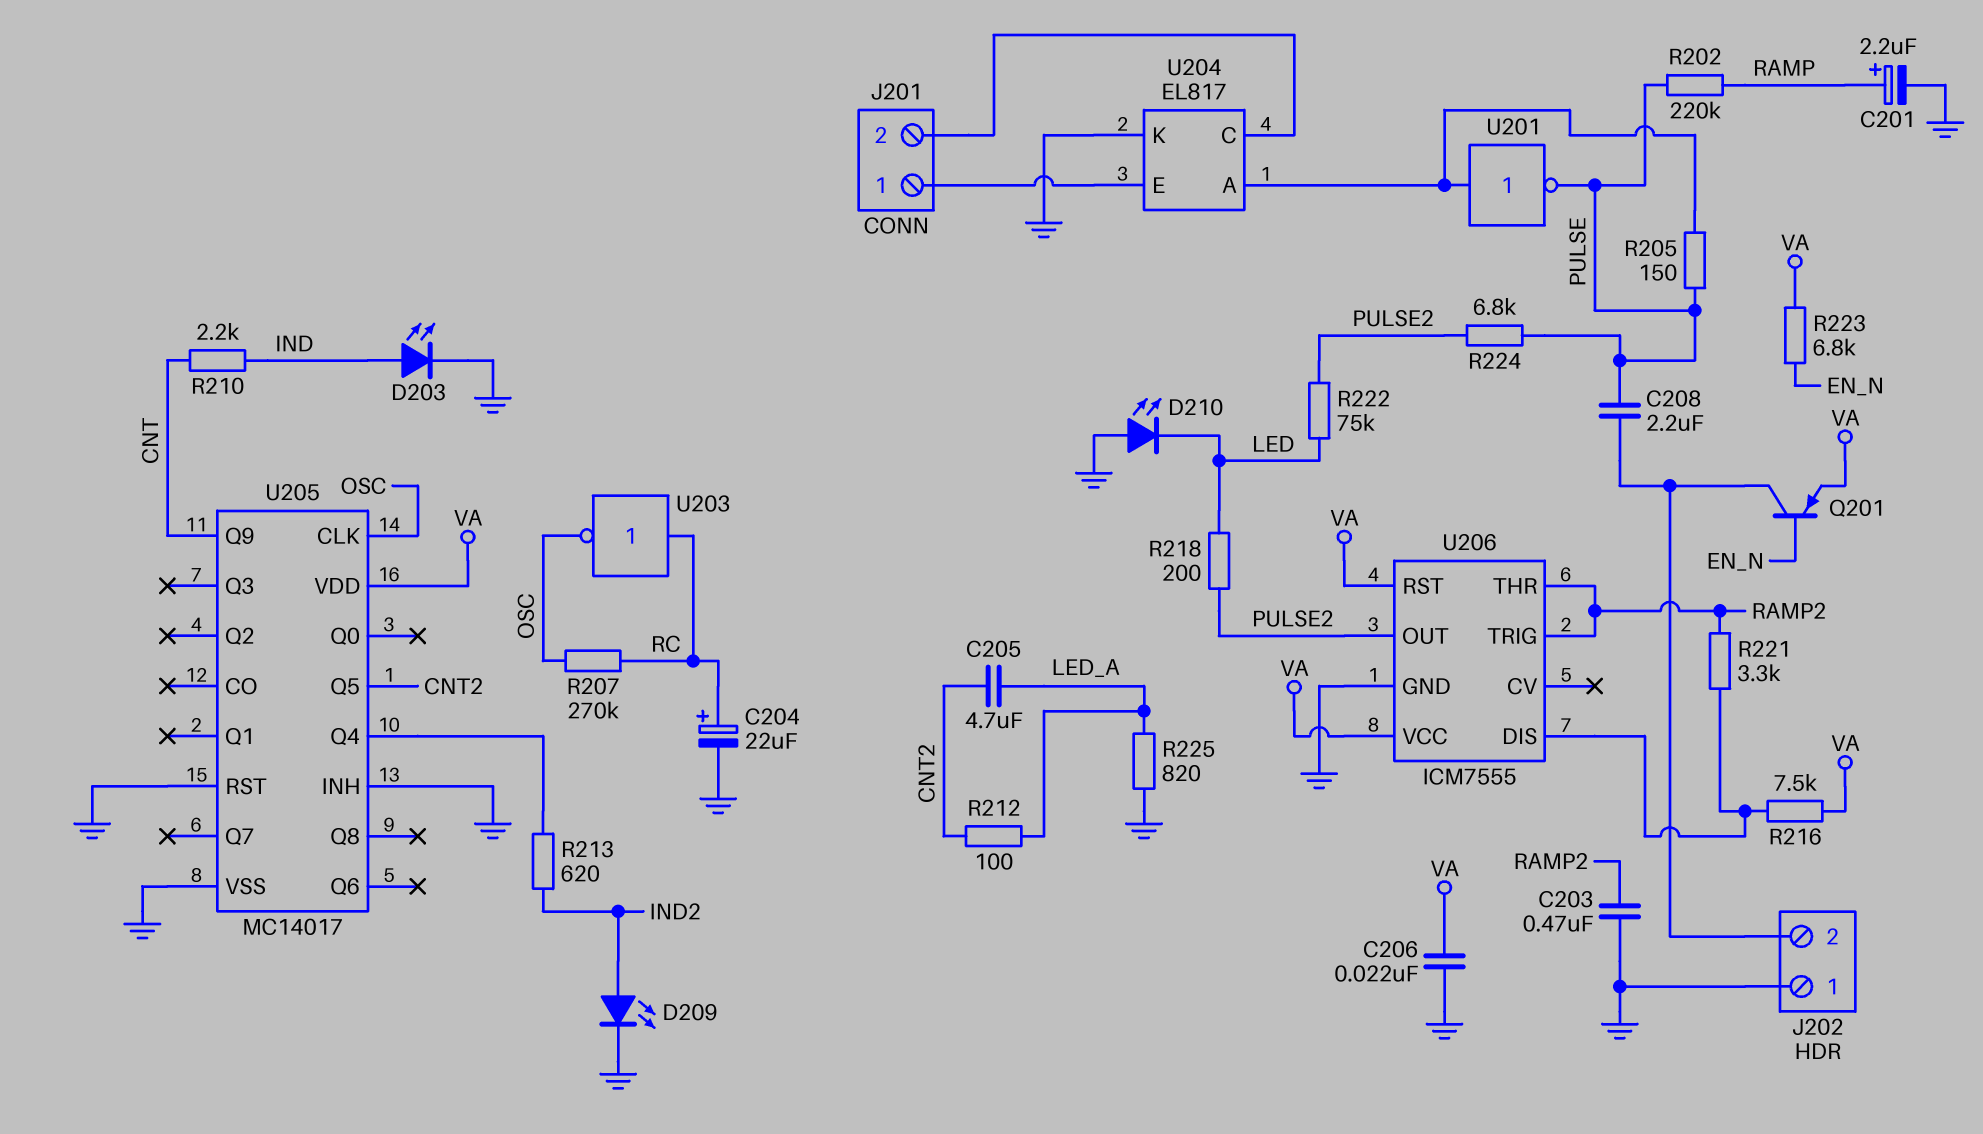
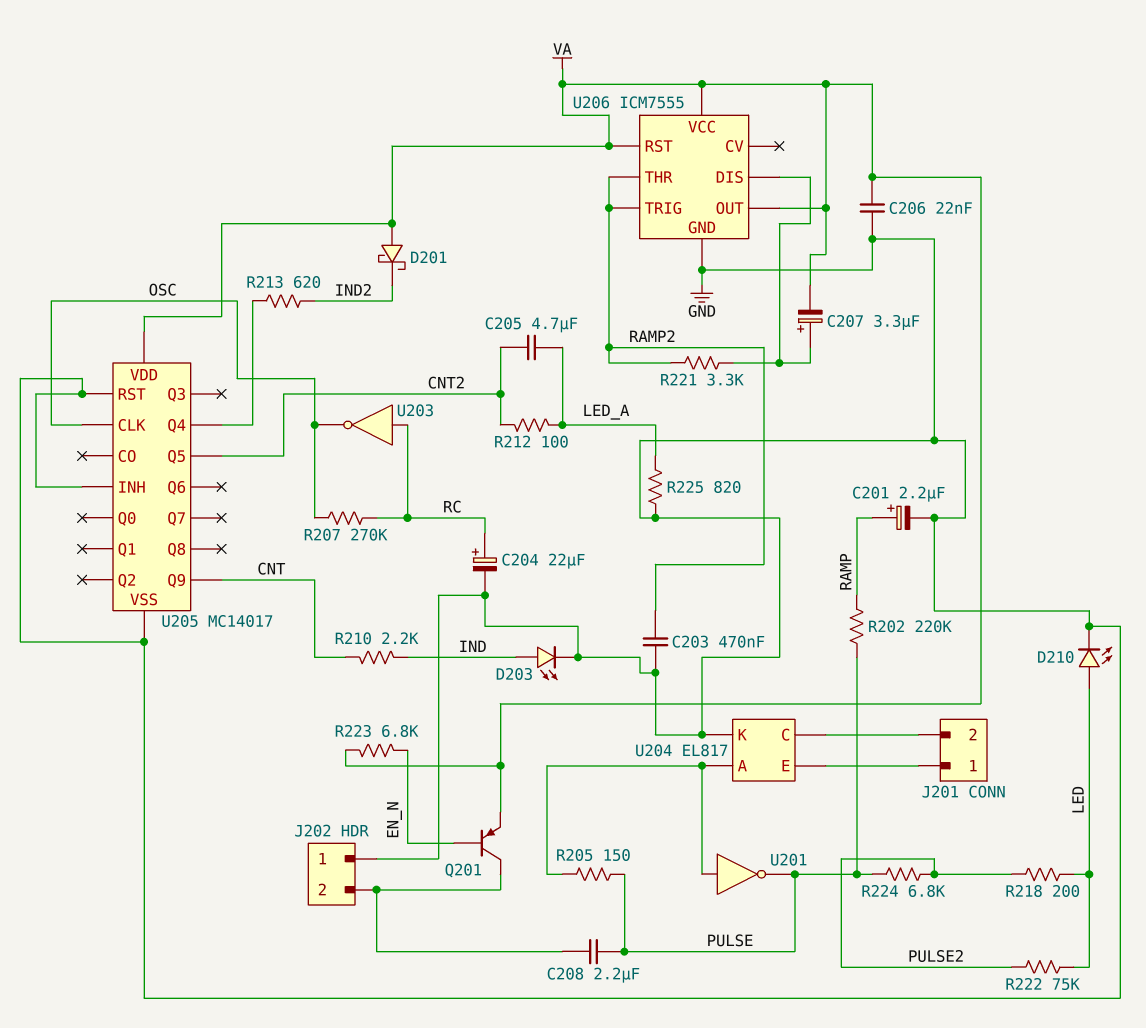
C207: none -> 3.3uF (plus U206/DIS, minus VA)
D201: none -> schottky (A VA, K IND2)
D209: LED (A IND2, K GND) -> none
D210: LED (A GND, K LED) -> LED (A LED, K GND)
R216: 7.5k (U206/DIS, VA) -> none
U206 pin OUT: PULSE2 -> VA

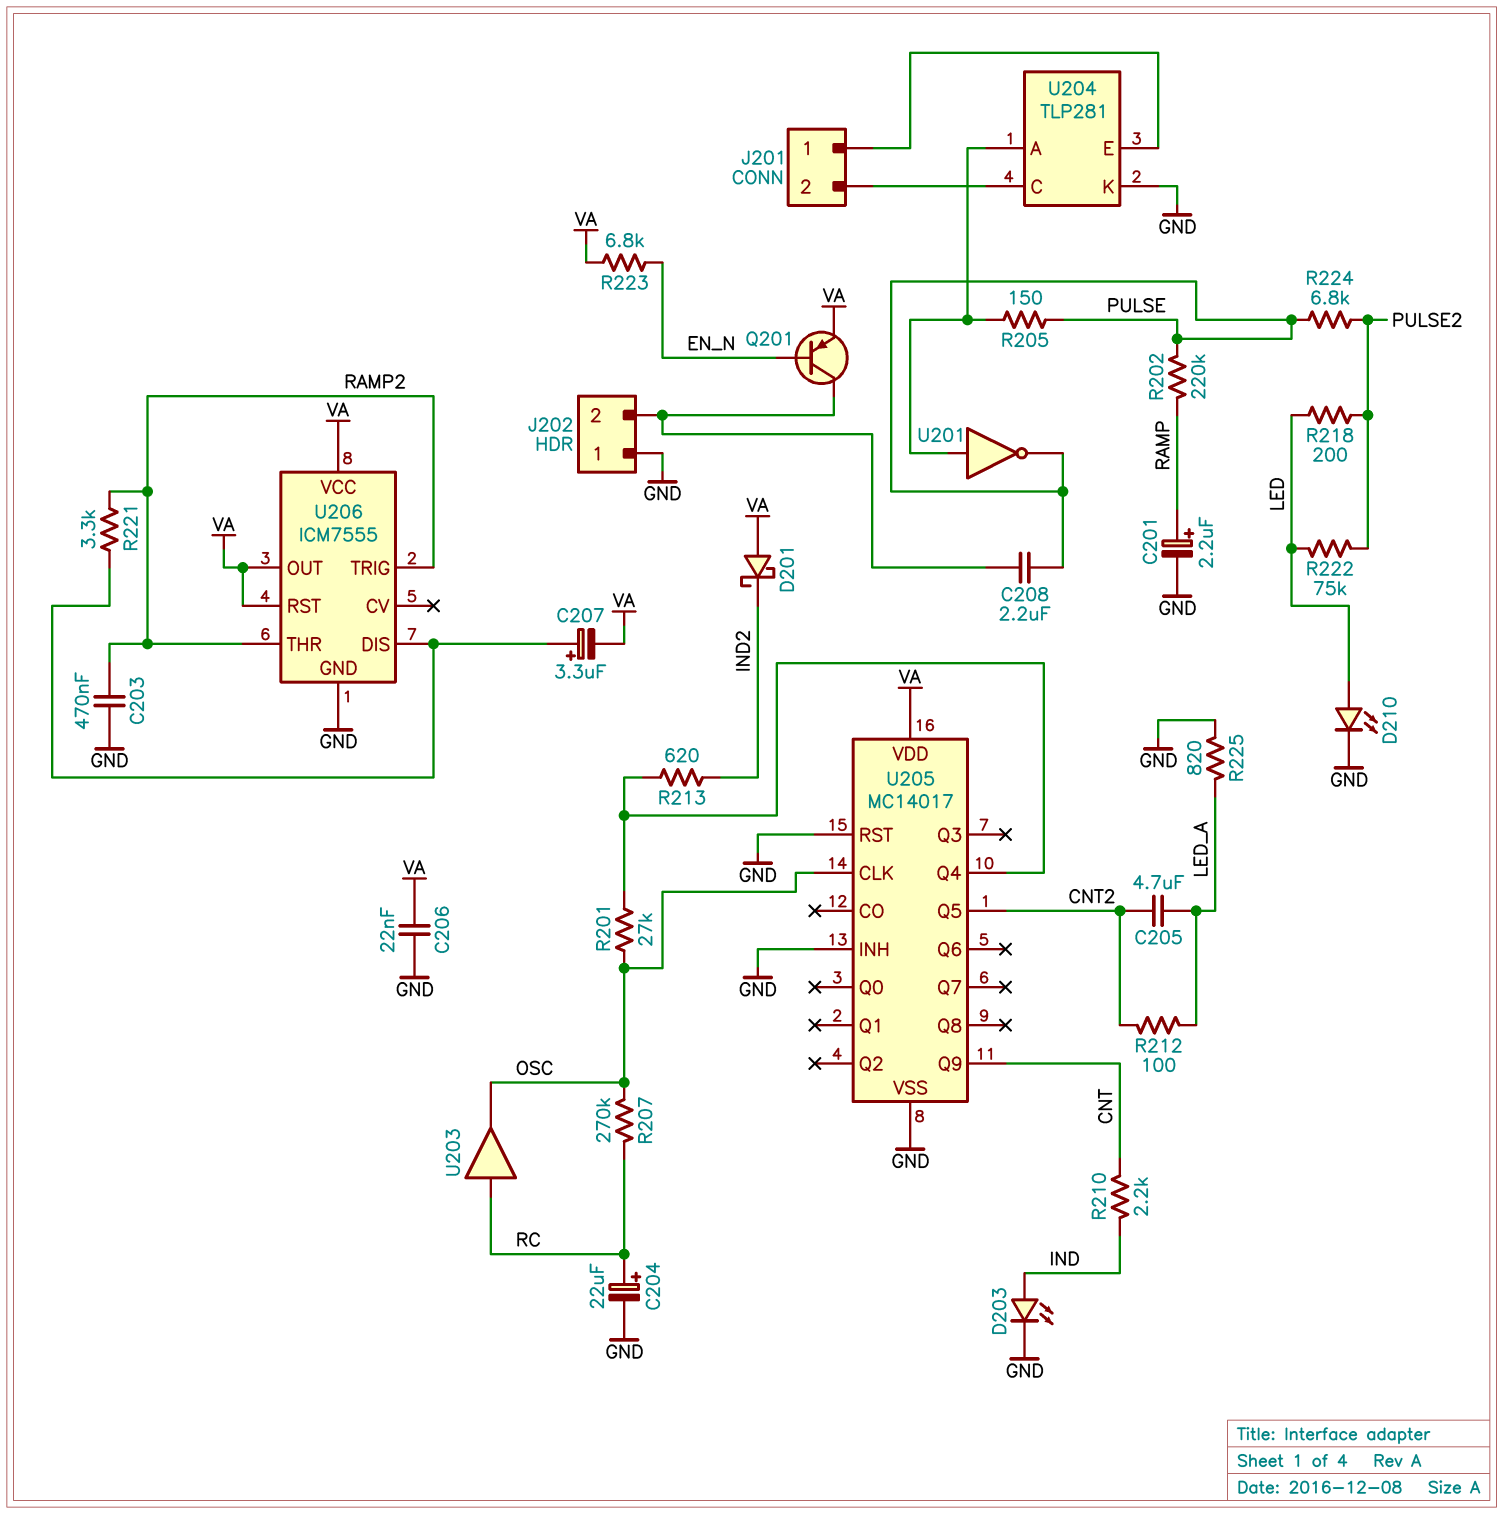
R201: none -> 27k (OSC, U205/Q4)
U203: NOT (in RC, out OSC) -> buffer (in RC, out OSC)
U204: EL817 -> TLP281

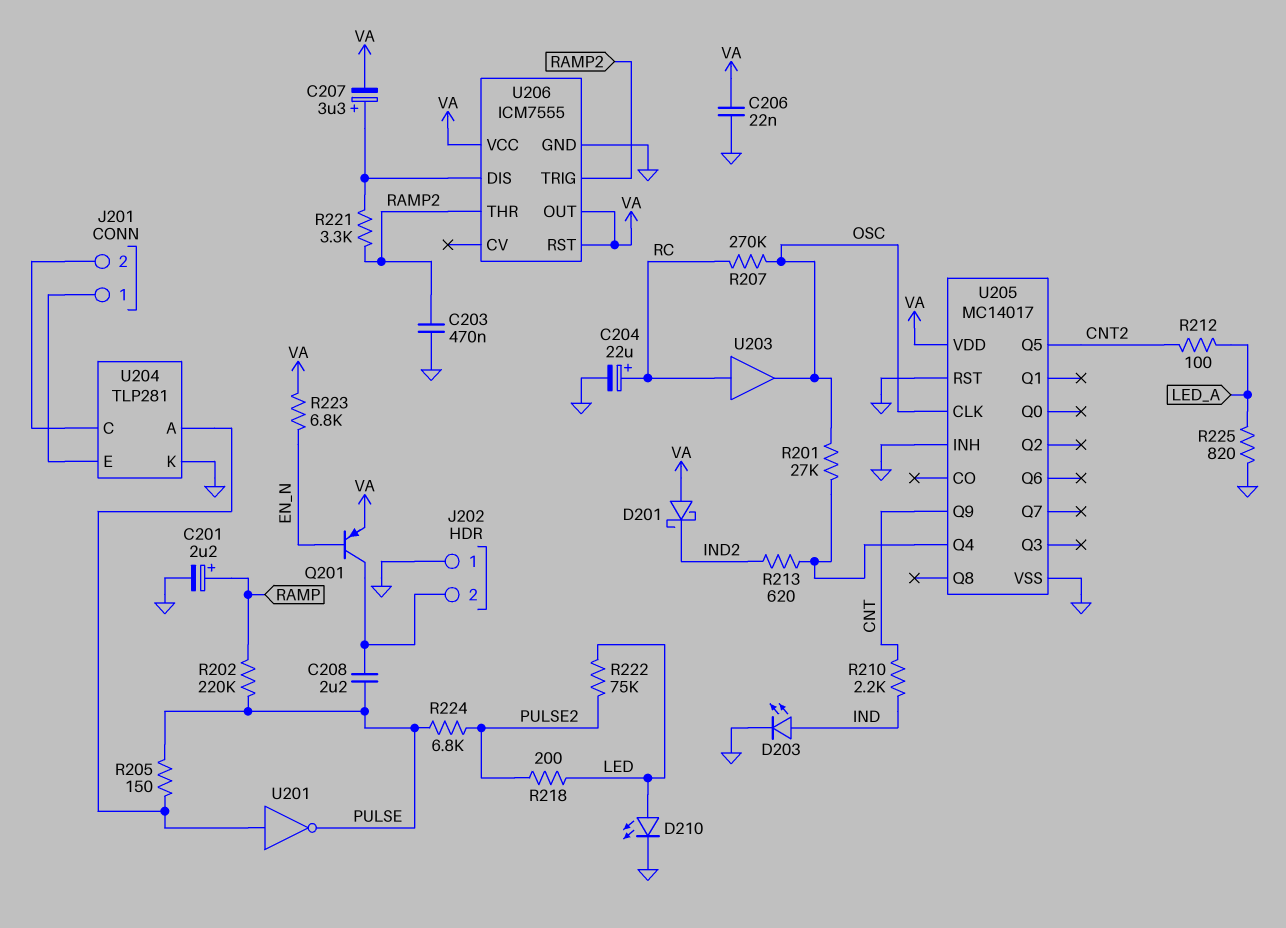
C205: 4.7uF (CNT2, LED_A) -> none

